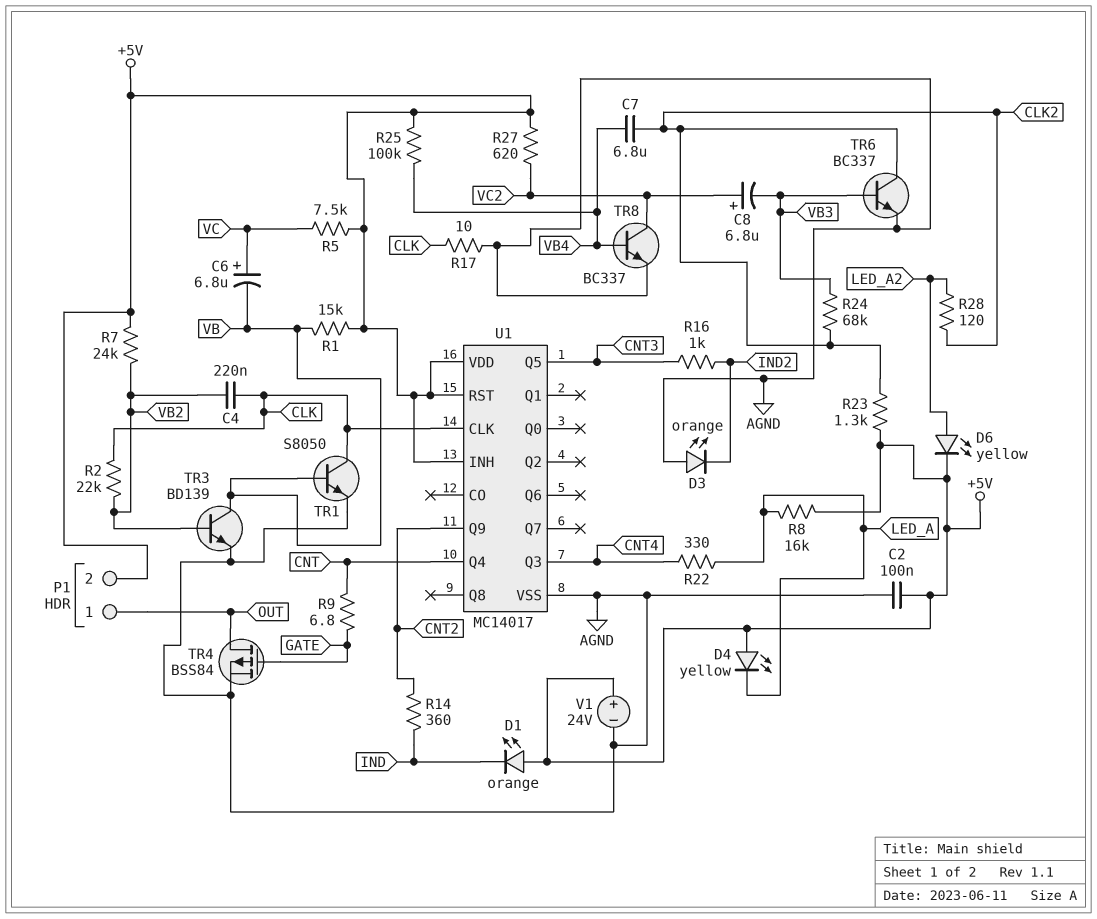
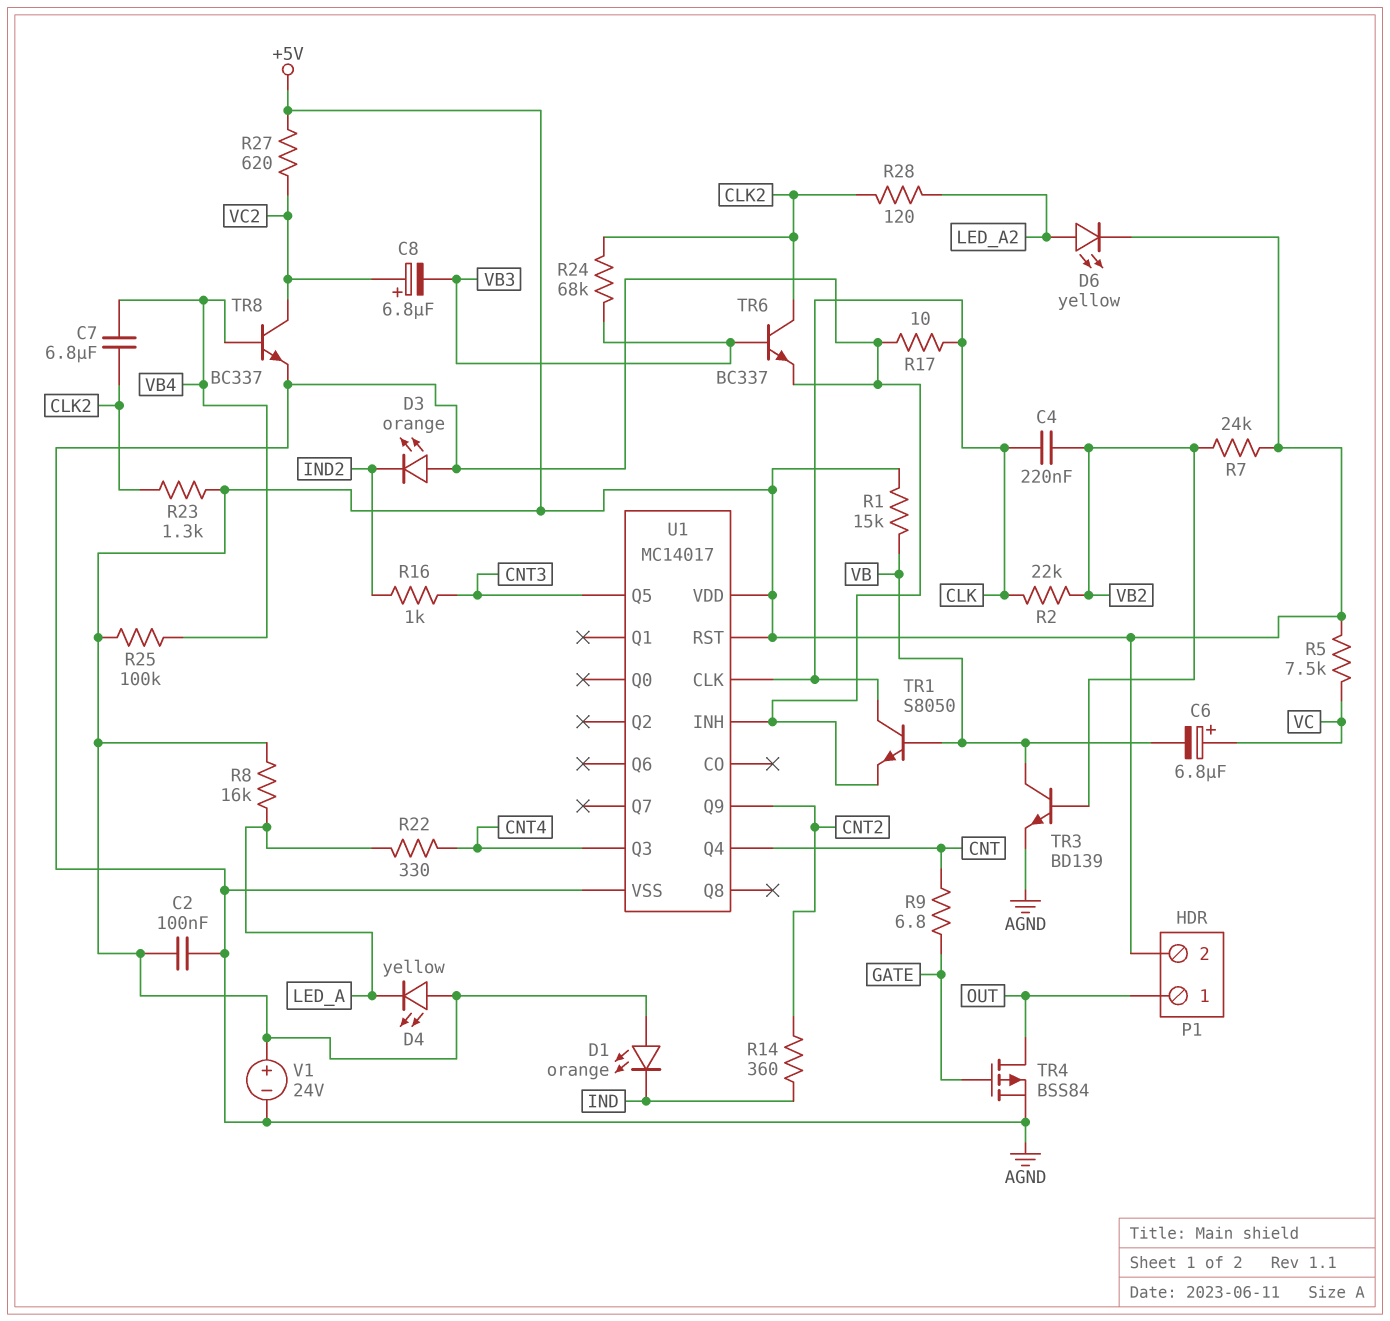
U1 pin INH: +5V -> AGND

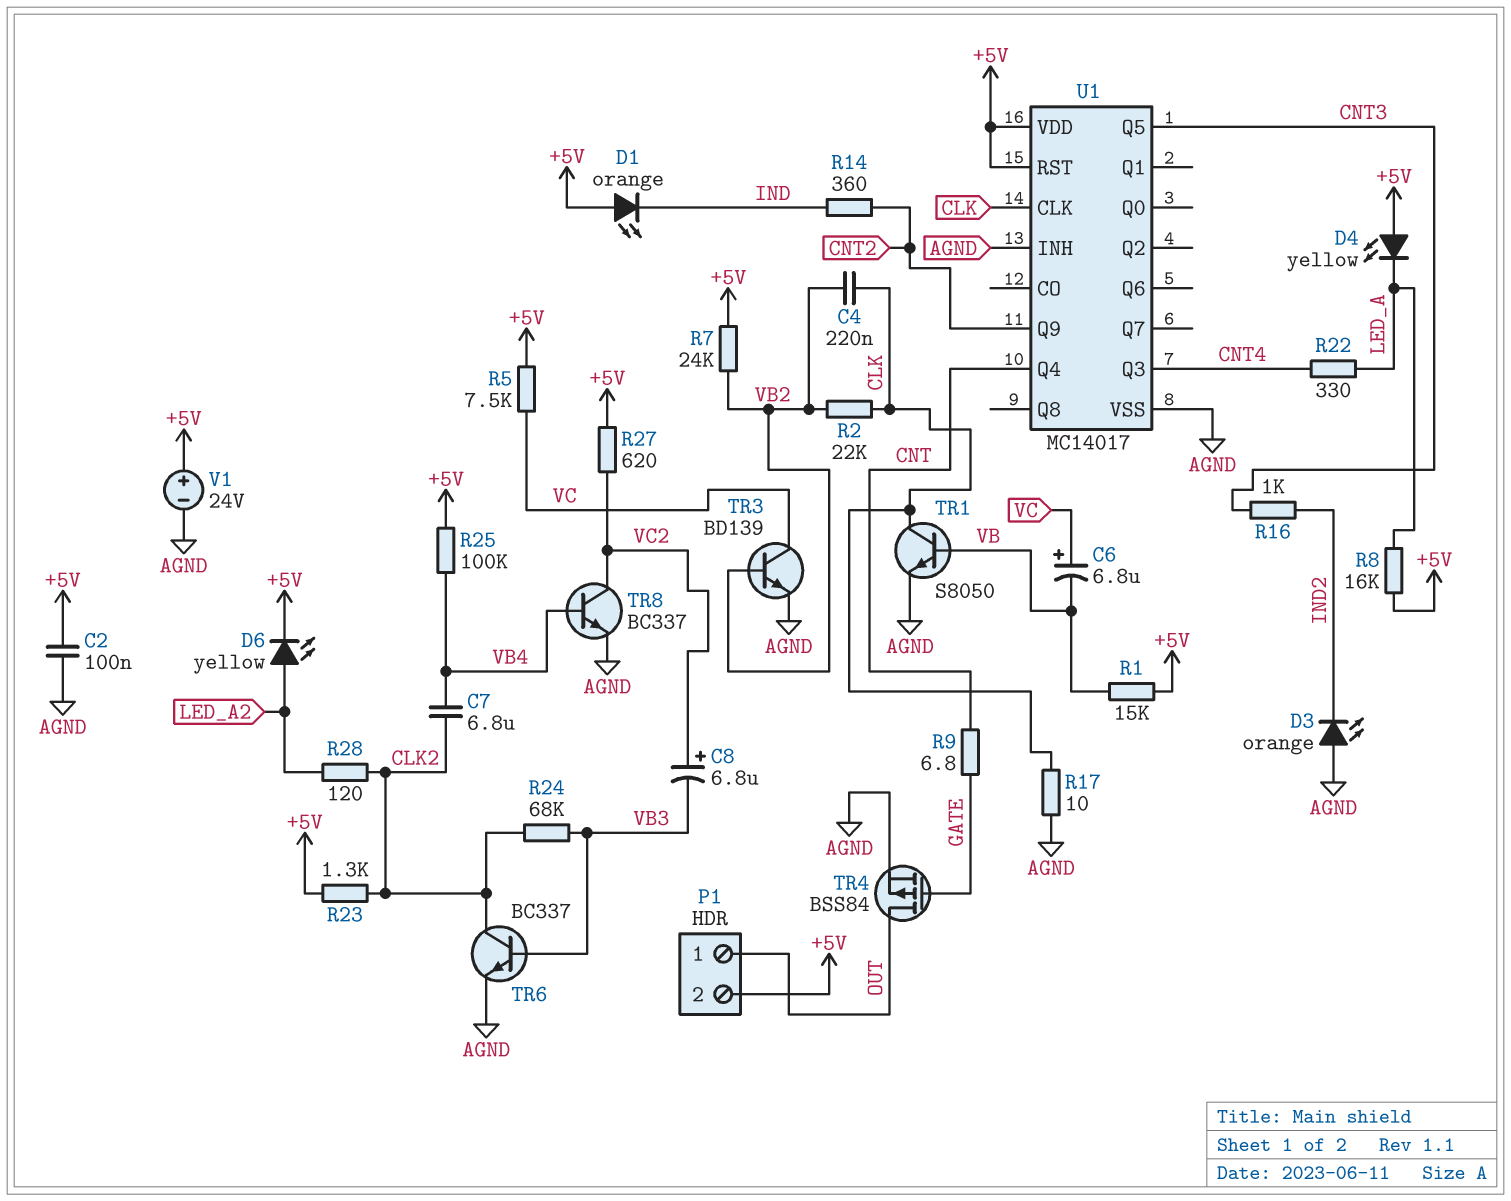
TR3: NPN BD139 (B VB2, C VB, E AGND) -> NPN BD139 (B VB2, C VC, E AGND)

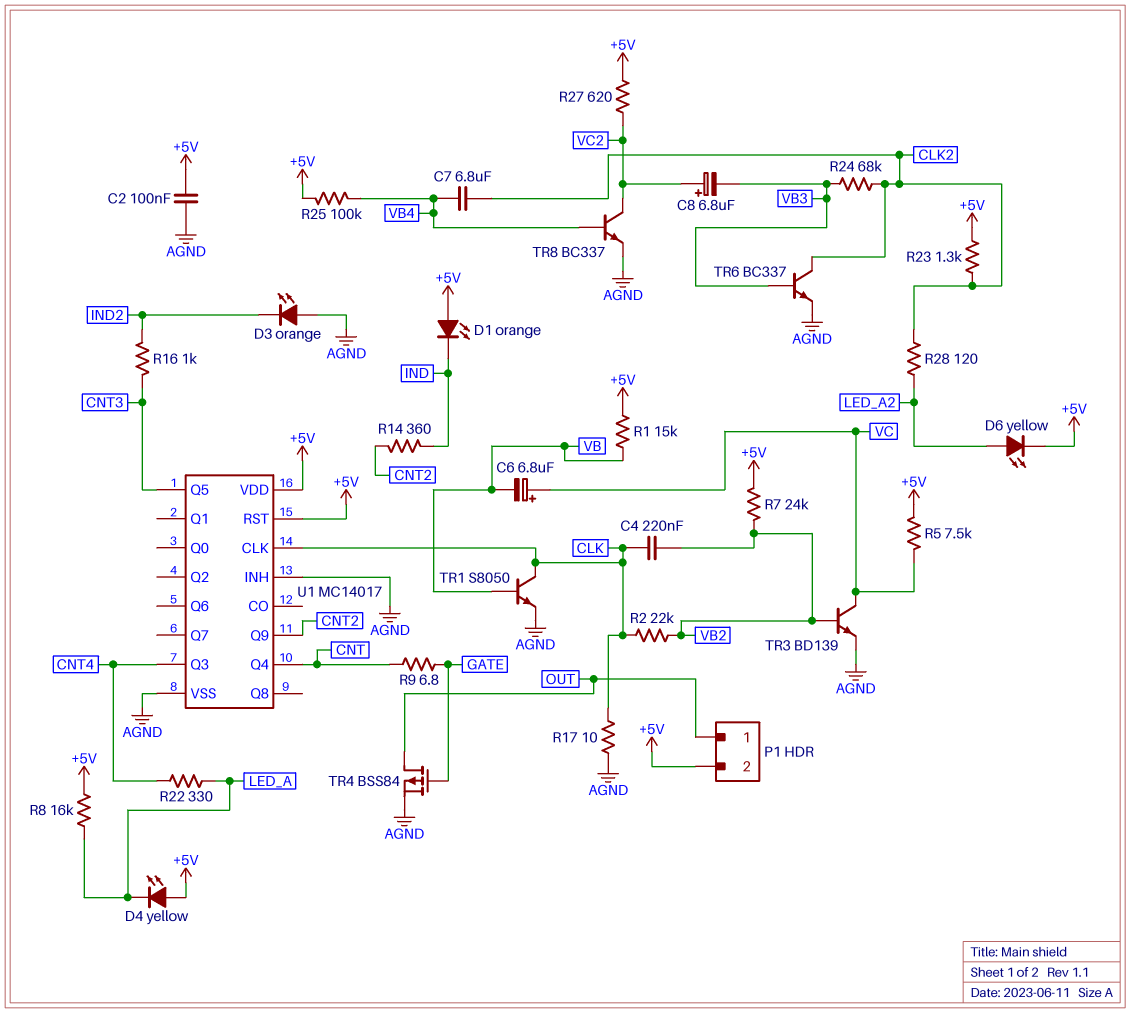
V1: 24V (plus +5V, minus AGND) -> none

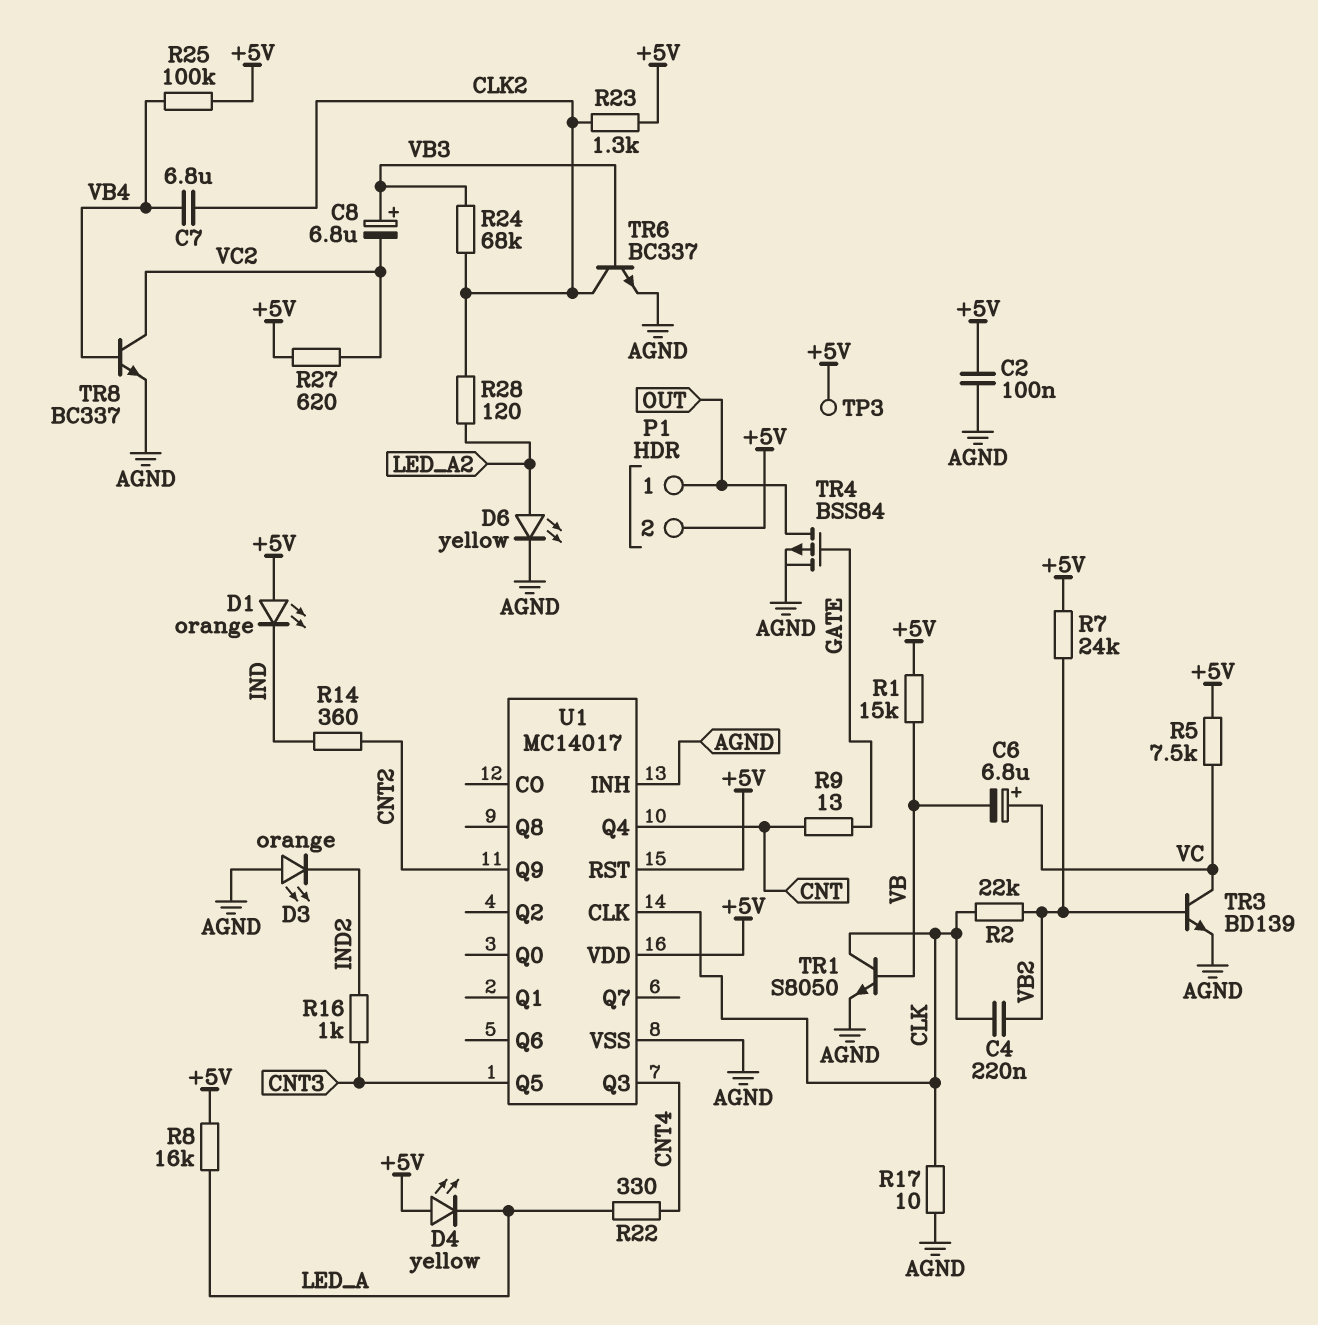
C8: 6.8uF (plus VC2, minus VB3) -> 6.8uF (plus VB3, minus VC2)
D6: LED yellow (A LED_A2, K +5V) -> LED yellow (A LED_A2, K AGND)
R9: 6.8 (CNT, GATE) -> 13 (CNT, GATE)
TP3: none -> test point (+5V)

